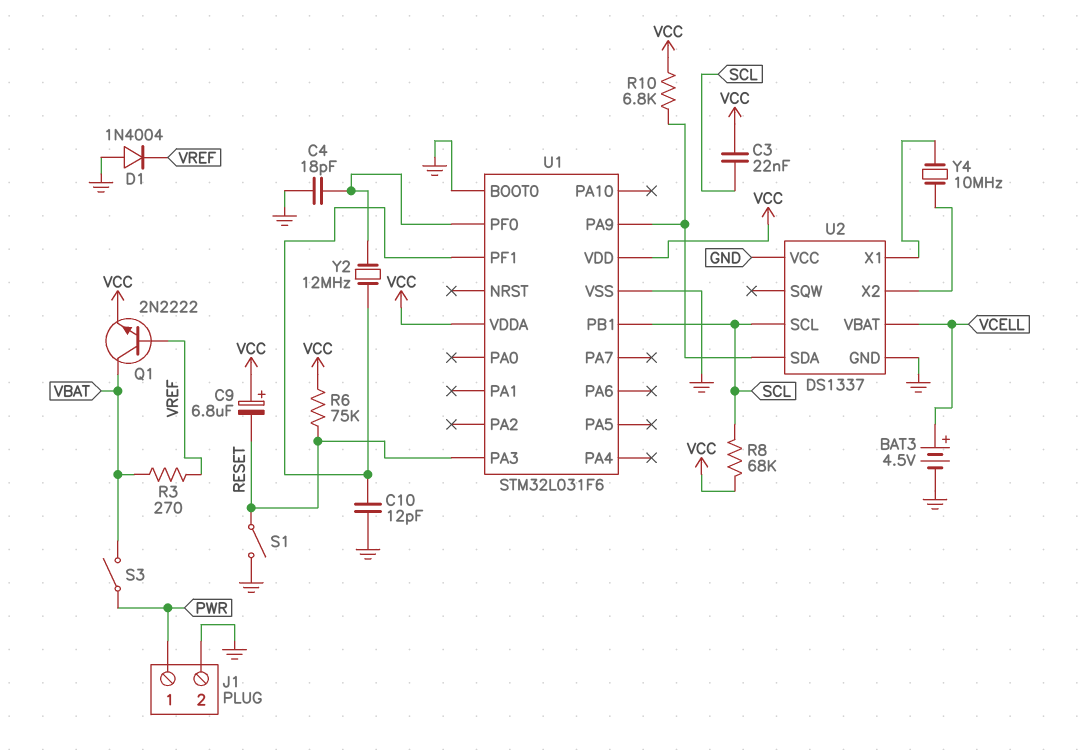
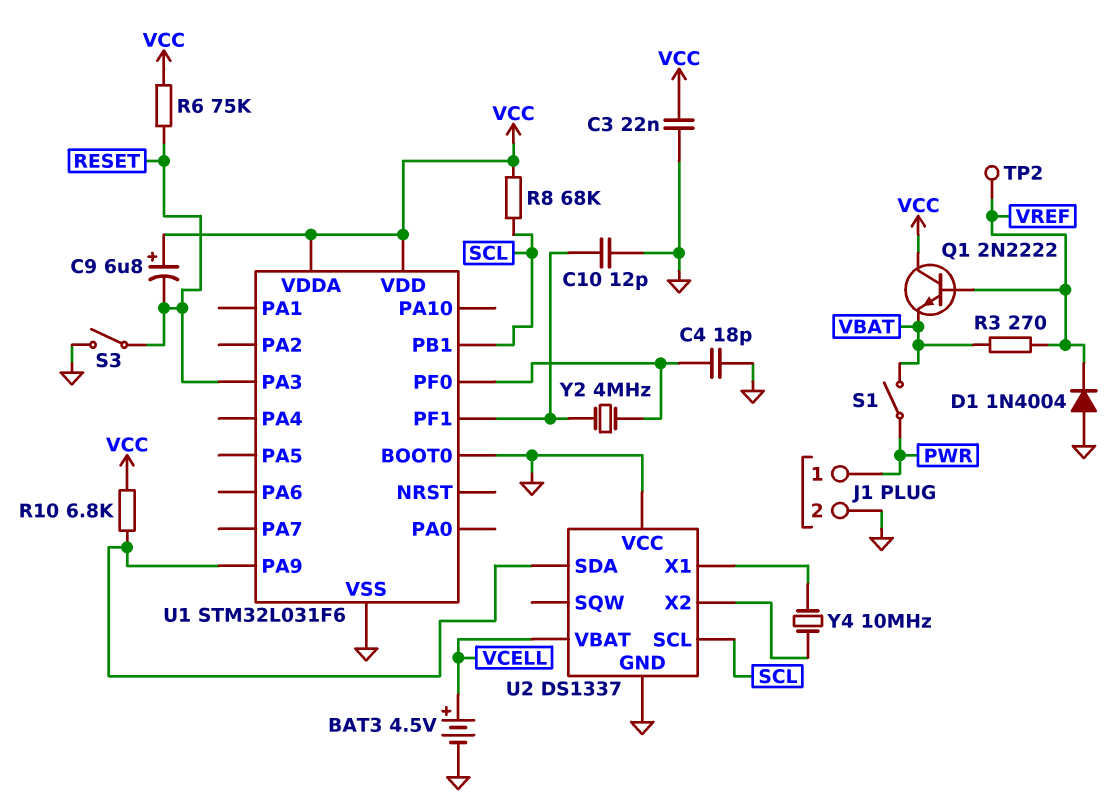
C3: 22nF (SCL, VCC) -> 22nF (GND, VCC)
Q1: NPN 2N2222 (B VREF, C VBAT, E VCC) -> NPN 2N2222 (B VREF, C VCC, E VBAT)
S1: switch (GND, RESET) -> switch (PWR, VBAT)
S3: switch (PWR, VBAT) -> switch (GND, RESET)
TP2: none -> test point (VREF)
Y2: 12MHz (U1/PF0, U1/PF1) -> 4MHz (U1/PF0, U1/PF1)

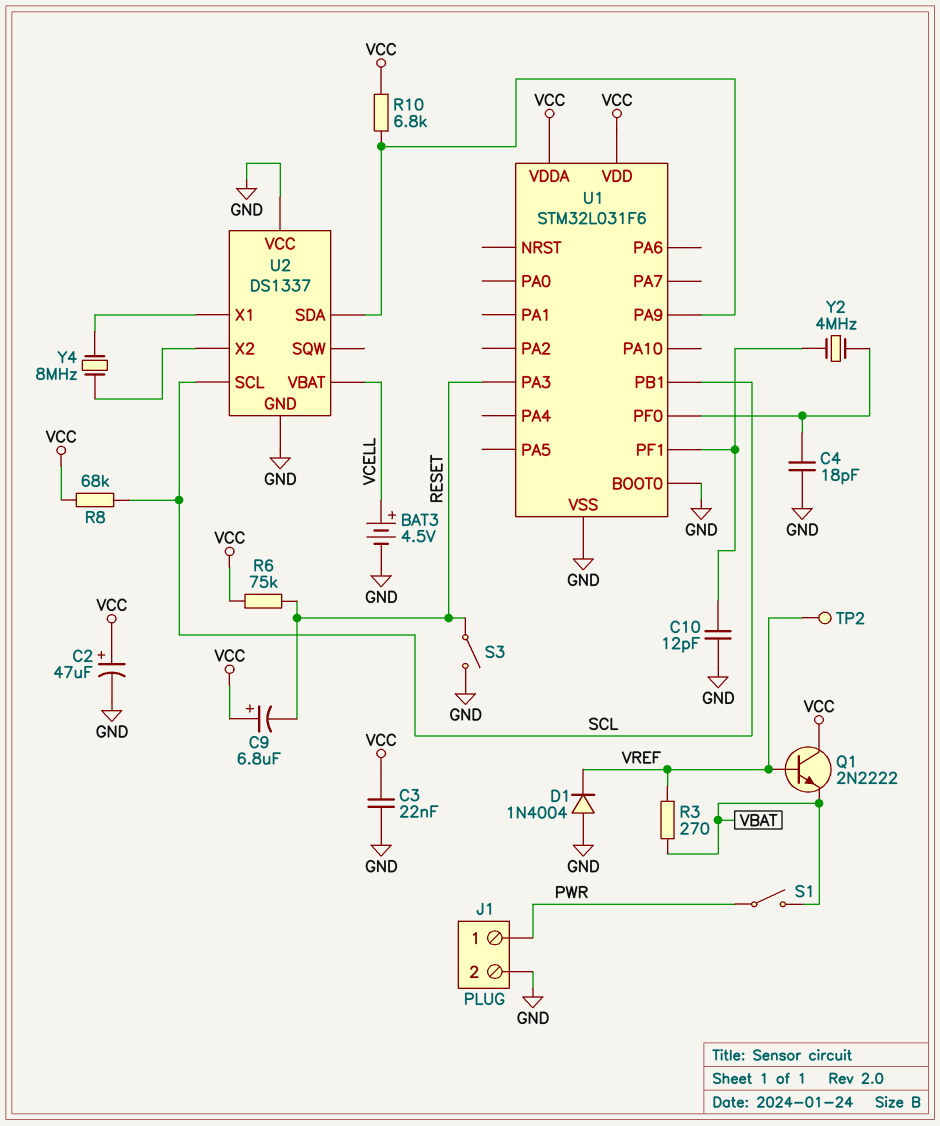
C2: none -> 47uF (plus VCC, minus GND)
Y4: 10MHz (U2/X1, U2/X2) -> 8MHz (U2/X1, U2/X2)

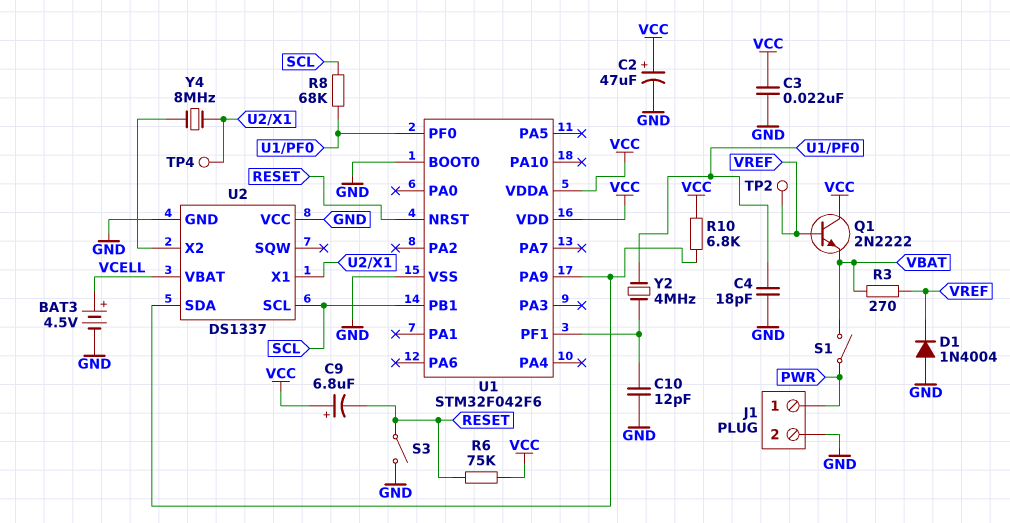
R8: 68k (SCL, VCC) -> 68k (SCL, U1/PF0)
TP4: none -> test point (U2/X1)
U1: STM32L031F6 -> STM32F042F6
U1 pin NRST: none -> RESET
U1 pin PA3: RESET -> none

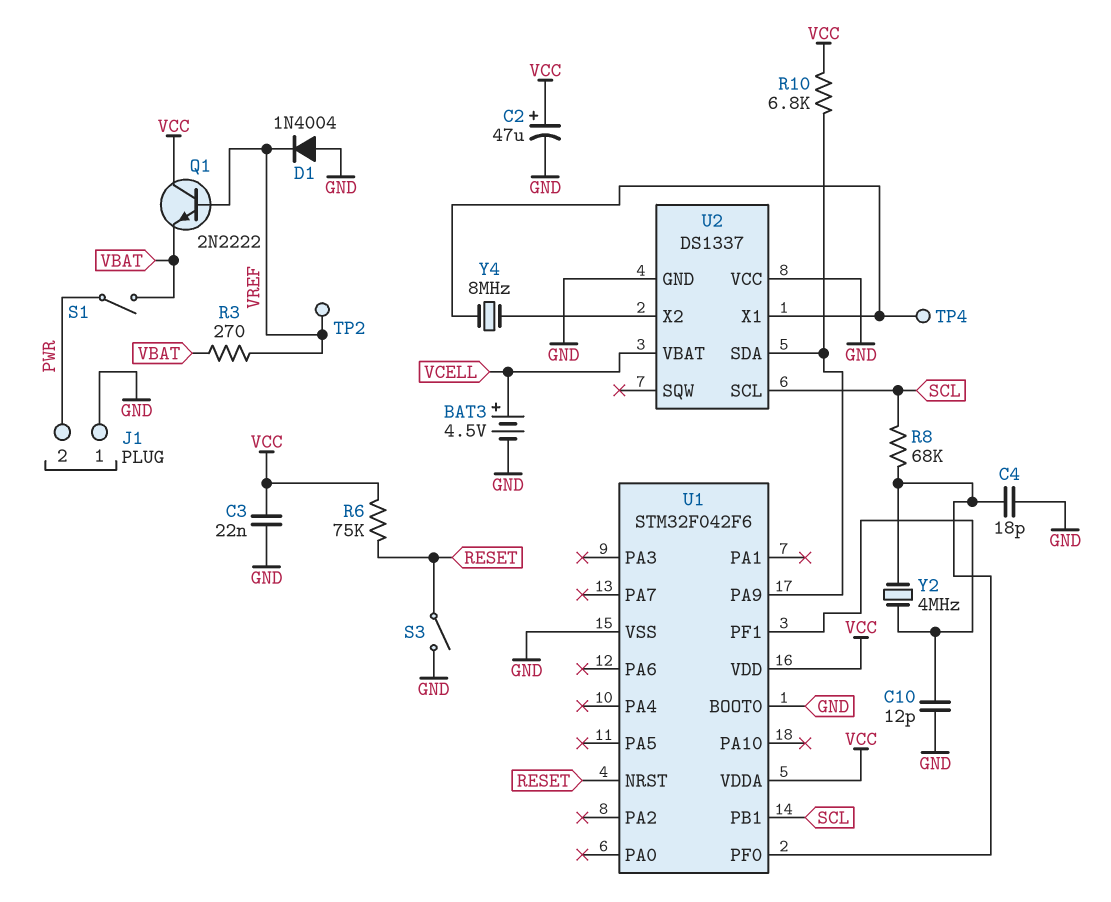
C9: 6.8uF (plus VCC, minus RESET) -> none
J1 pin 1: PWR -> GND
J1 pin 2: GND -> PWR

